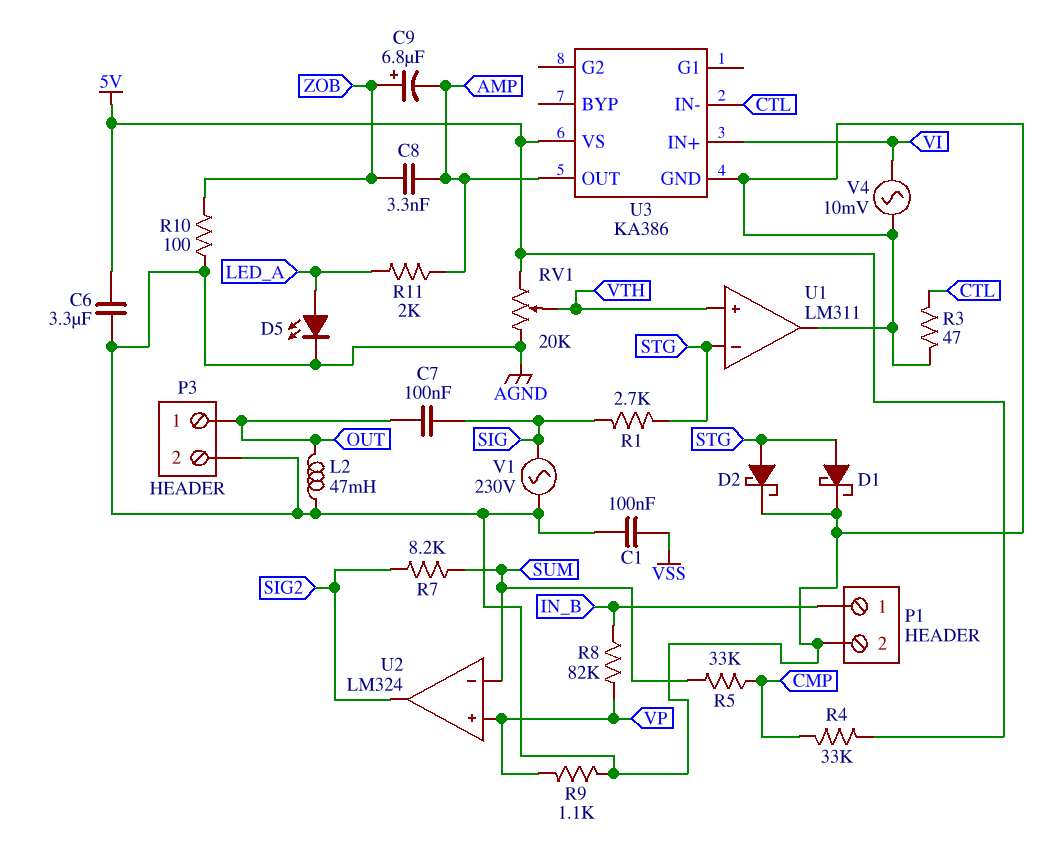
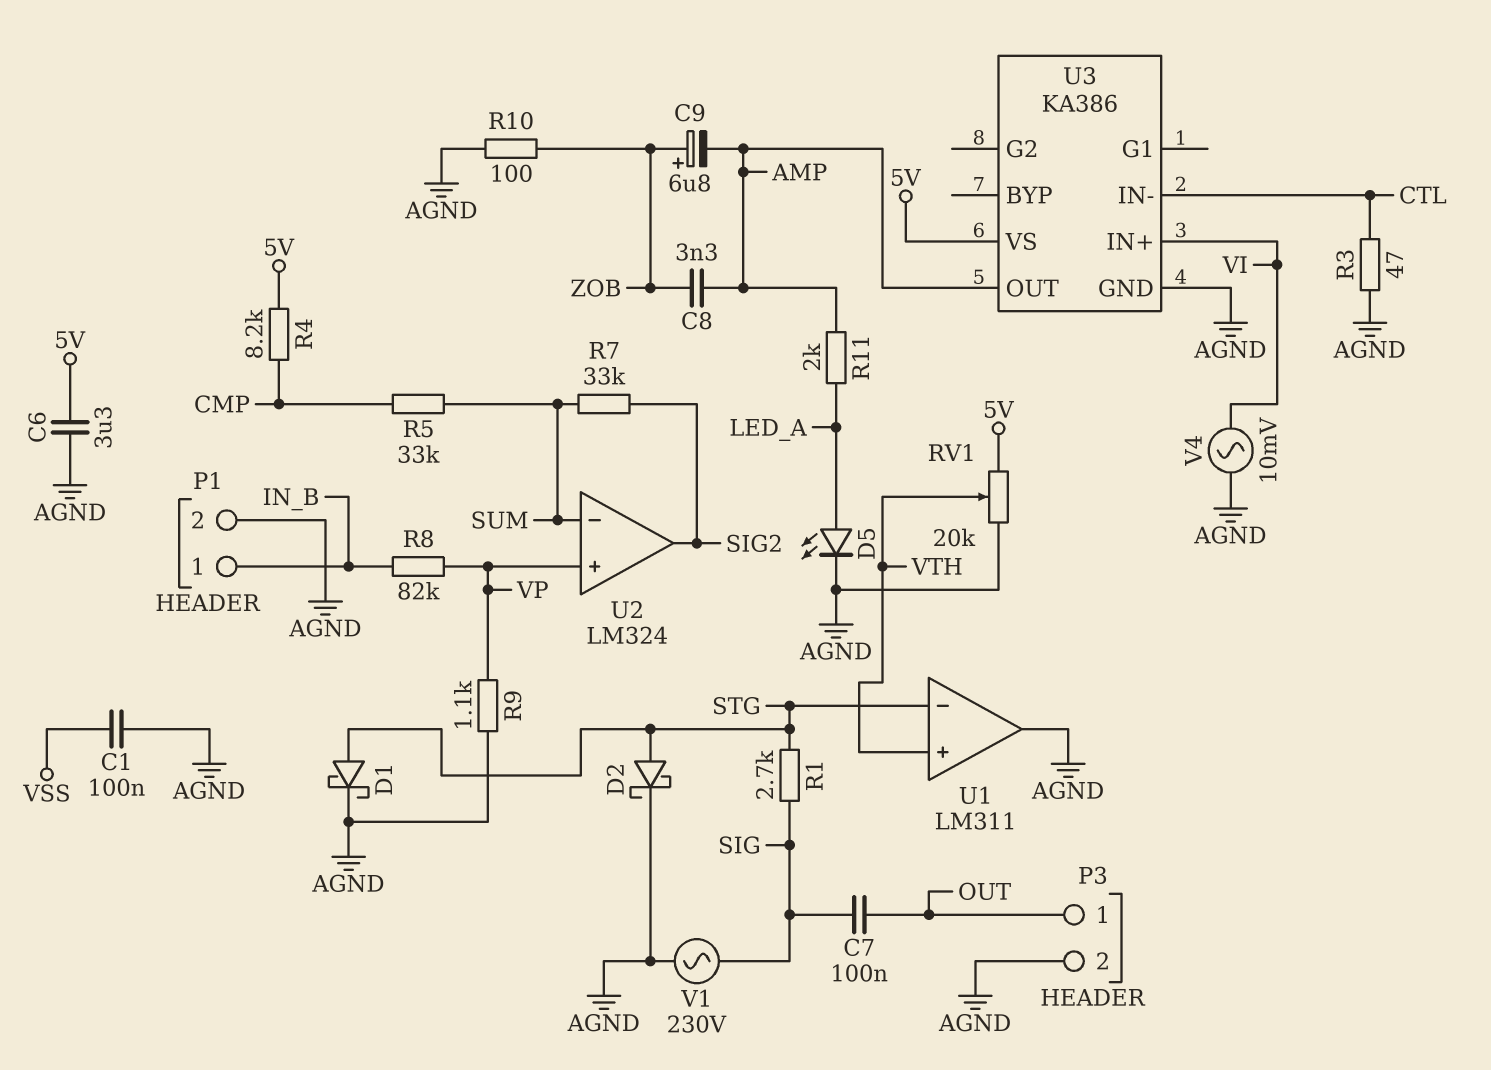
L2: 47mH (AGND, OUT) -> none
R4: 33k (5V, CMP) -> 8.2k (5V, CMP)
R7: 8.2k (SIG2, SUM) -> 33k (SIG2, SUM)

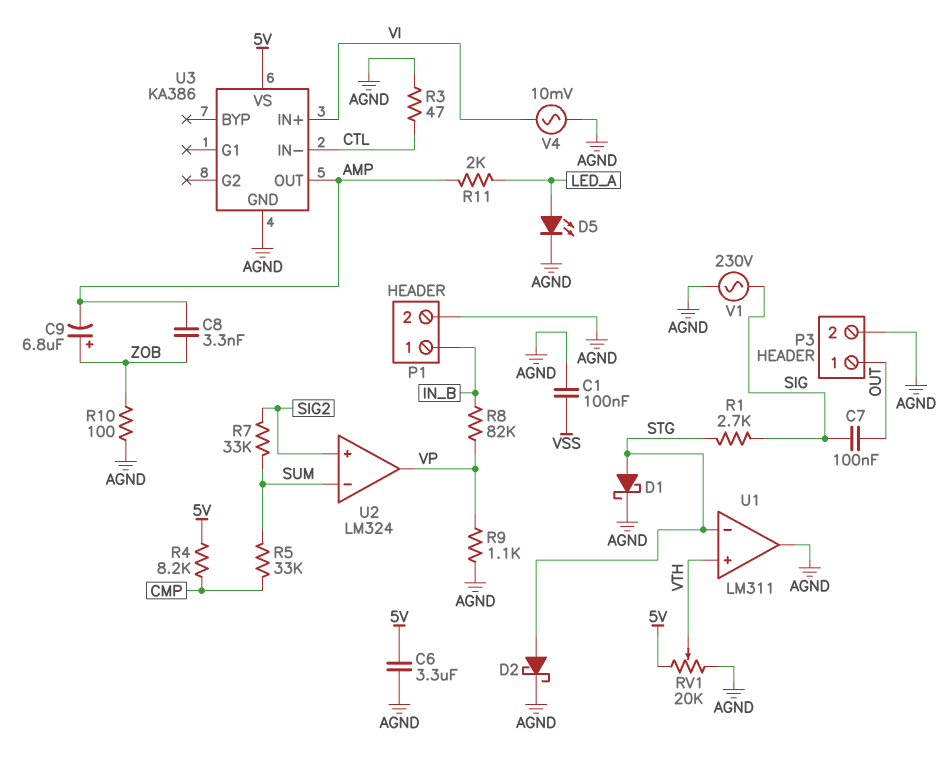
U2 pin in+: VP -> SIG2
U2 pin out: SIG2 -> VP

